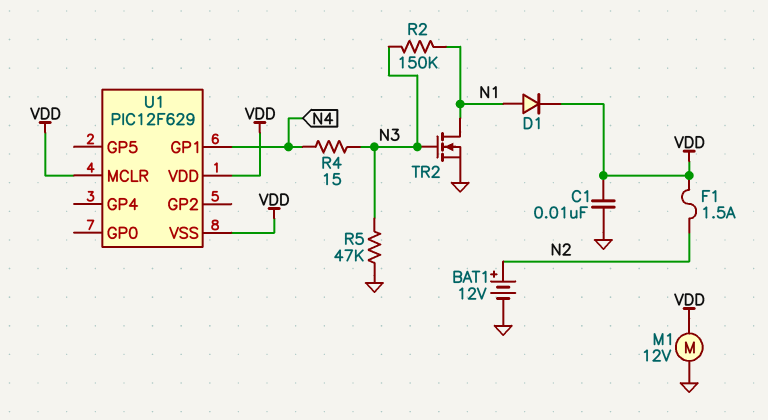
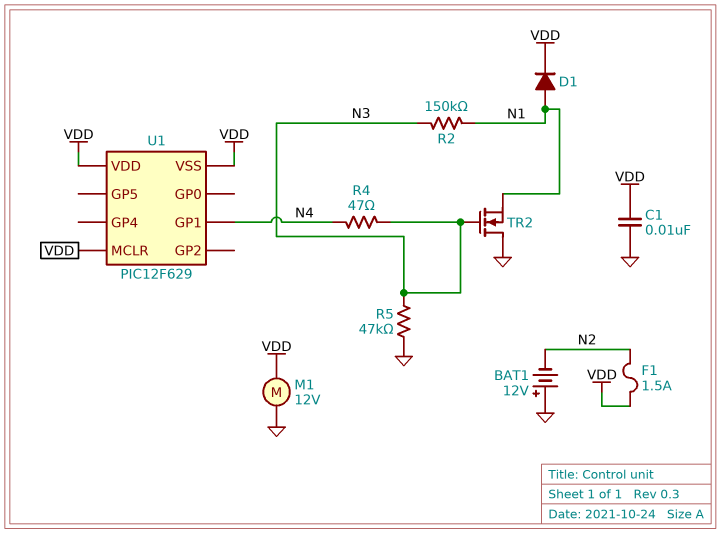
BAT1: 12V (plus N2, minus GND) -> 12V (plus GND, minus N2)
R4: 15 (N3, N4) -> 47 (N3, N4)
TR2: NMOS (G N3, D N1, S GND) -> NMOS (G N3, D GND, S N1)

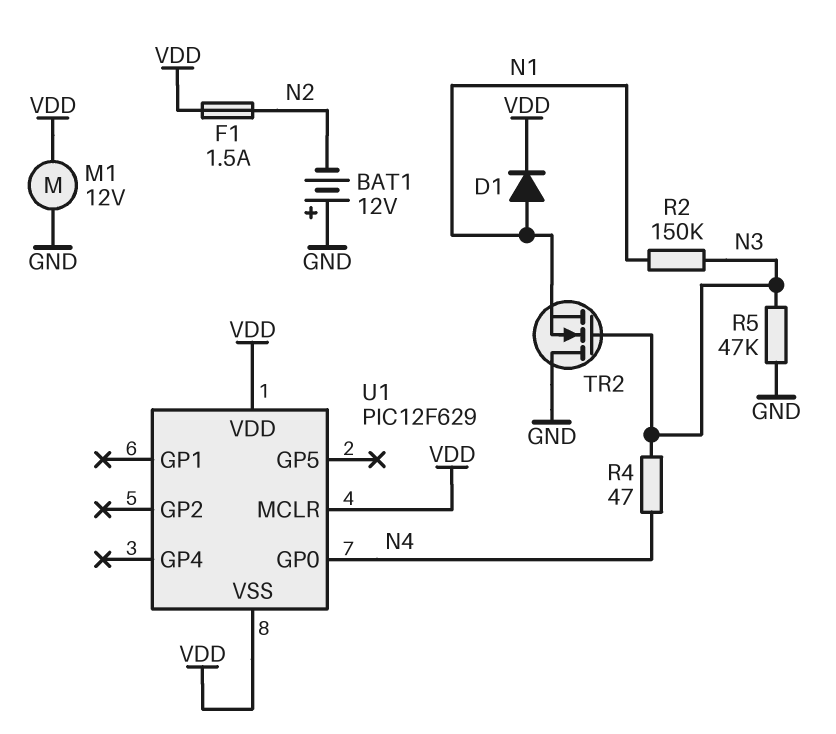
C1: 10nF (GND, VDD) -> none
U1 pin GP0: none -> N4
U1 pin GP1: N4 -> none

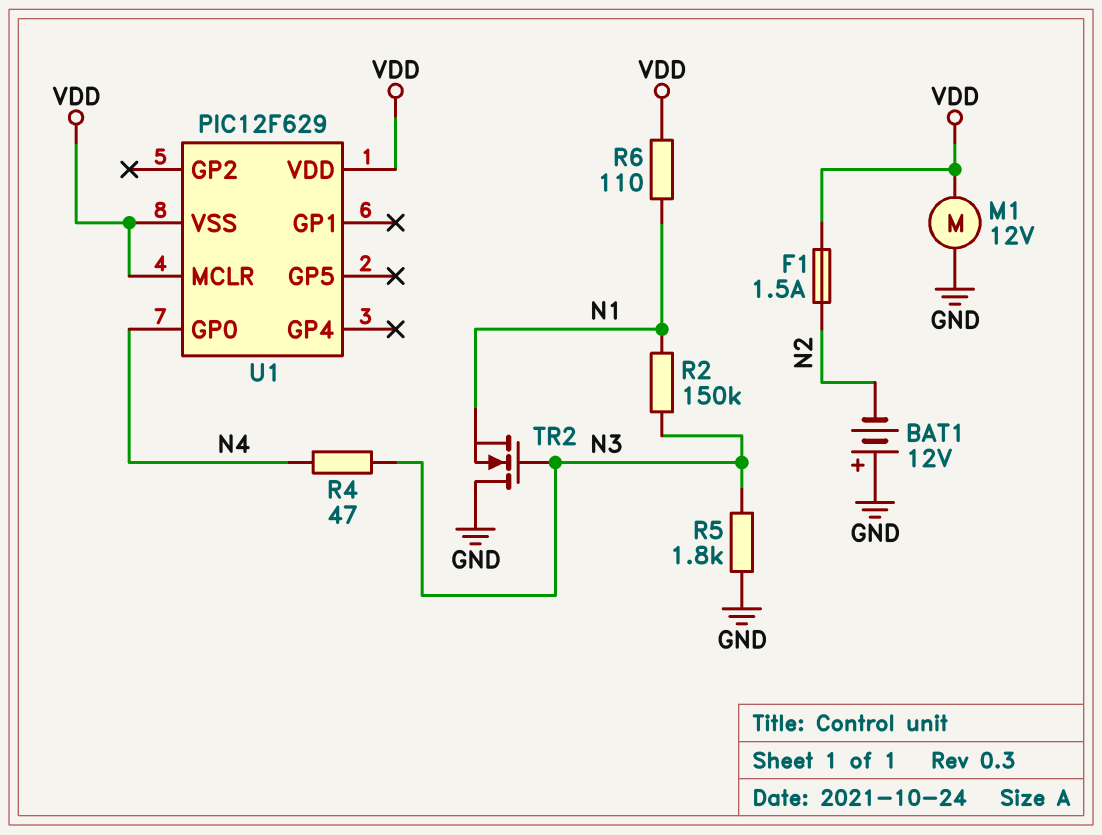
D1: diode (A N1, K VDD) -> none
R5: 47k (GND, N3) -> 1.8k (GND, N3)
R6: none -> 110 (N1, VDD)

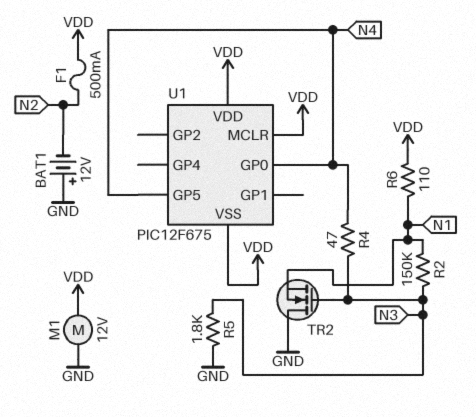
F1: 1.5A (N2, VDD) -> 500mA (N2, VDD)
U1: PIC12F629 -> PIC12F675
U1 pin GP5: none -> N4

